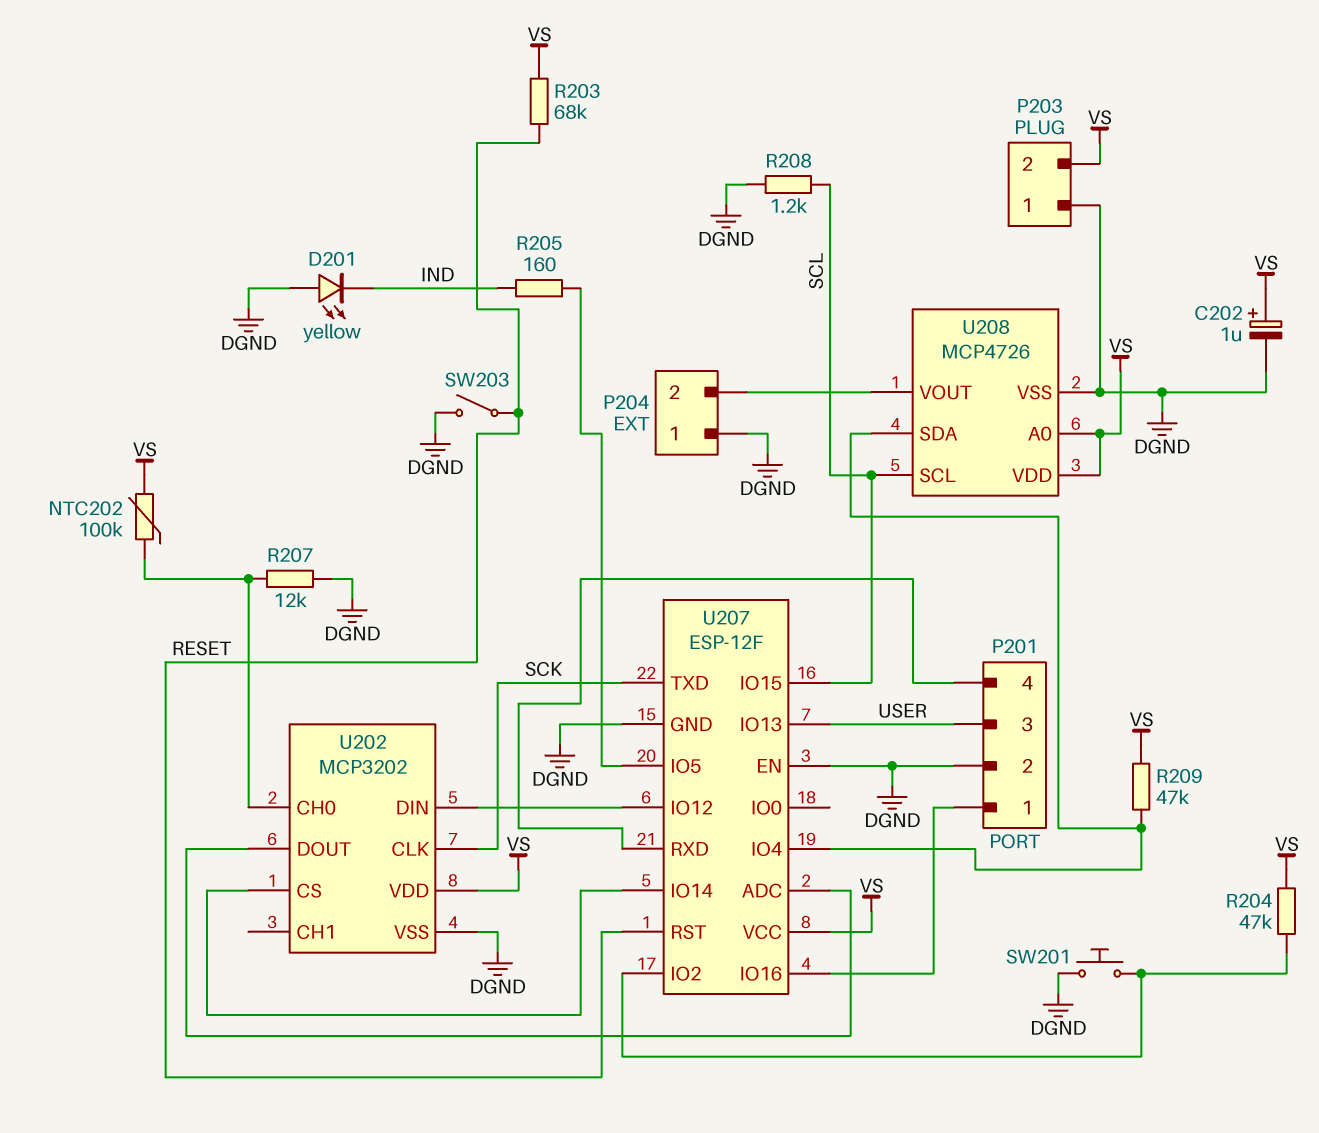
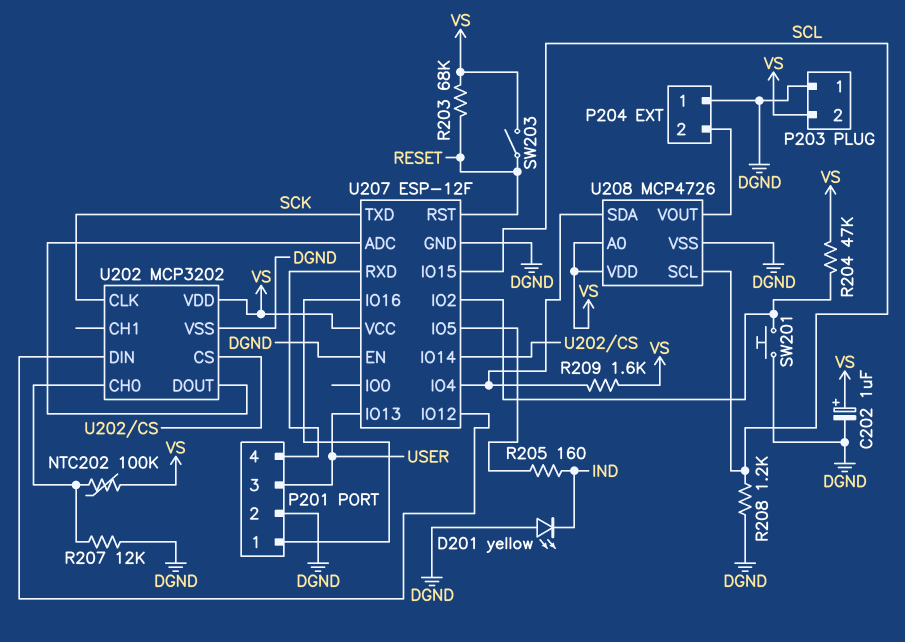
R209: 47k (U207/IO4, VS) -> 1.6k (U207/IO4, VS)
SW203: switch (DGND, RESET) -> switch (RESET, VS)

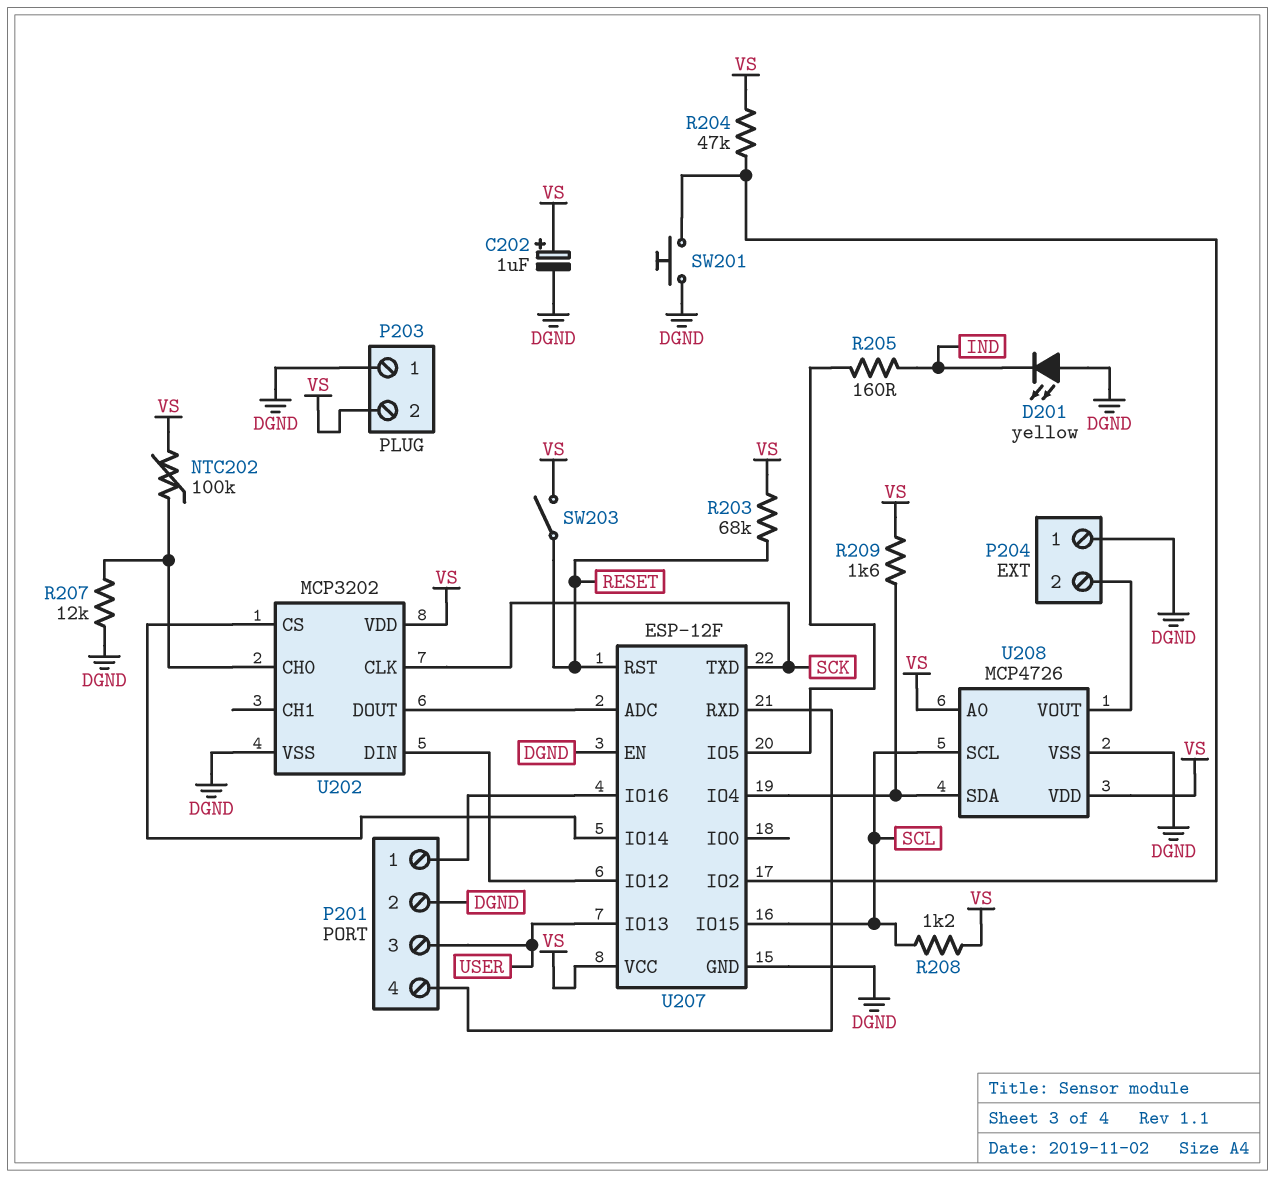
R208: 1.2k (DGND, SCL) -> 1.2k (SCL, VS)

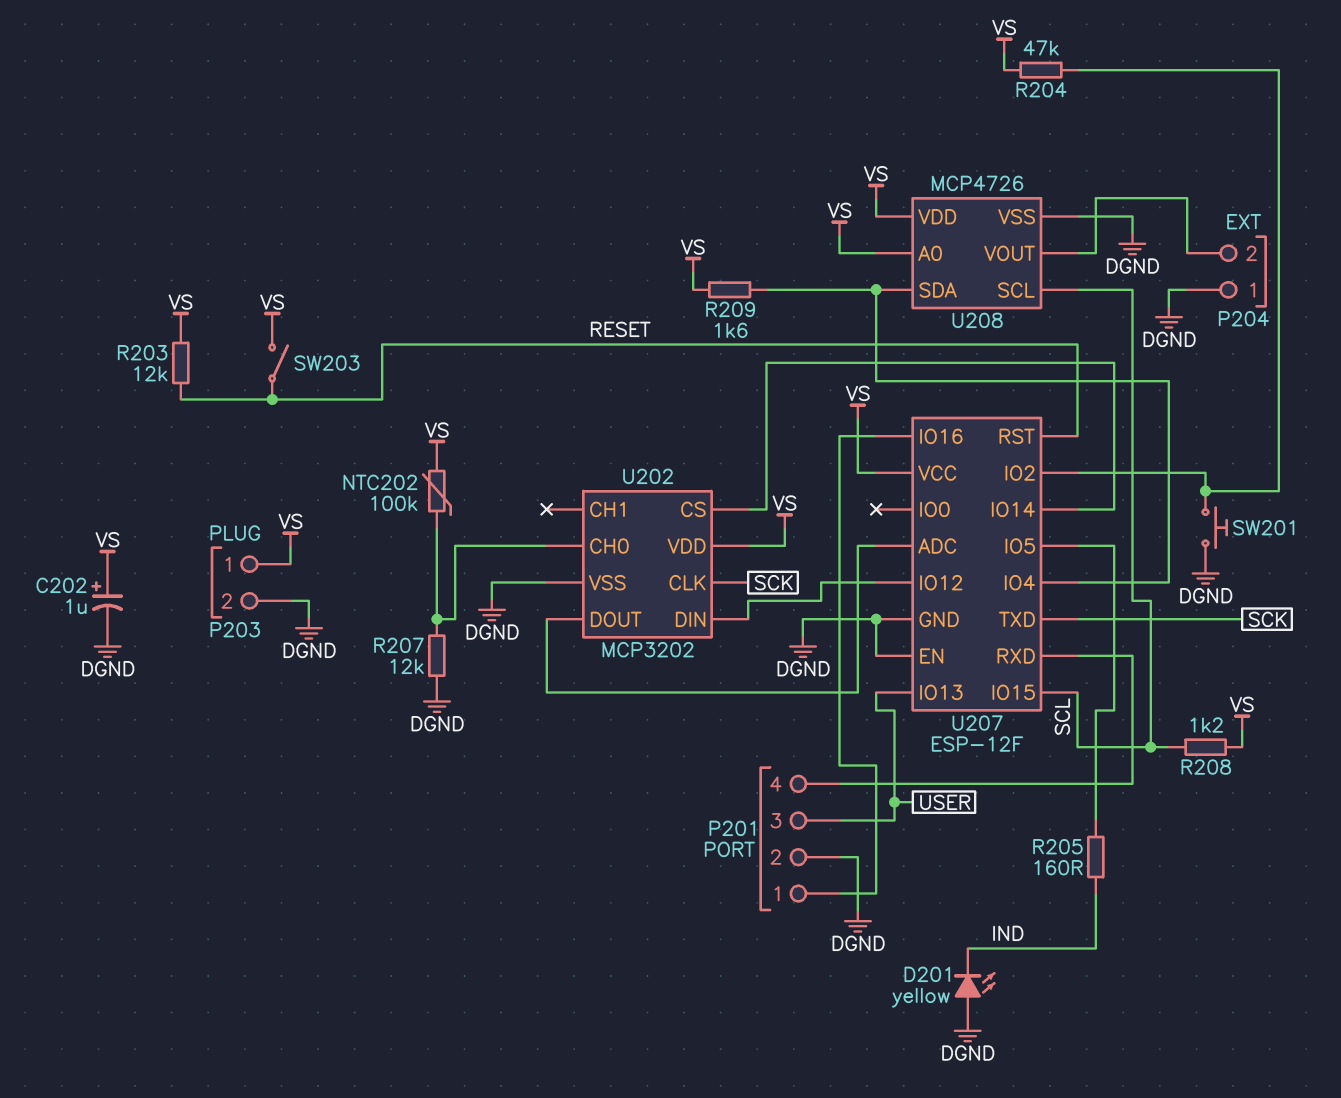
P203 pin 1: DGND -> VS
P203 pin 2: VS -> DGND
R203: 68k (RESET, VS) -> 12k (RESET, VS)

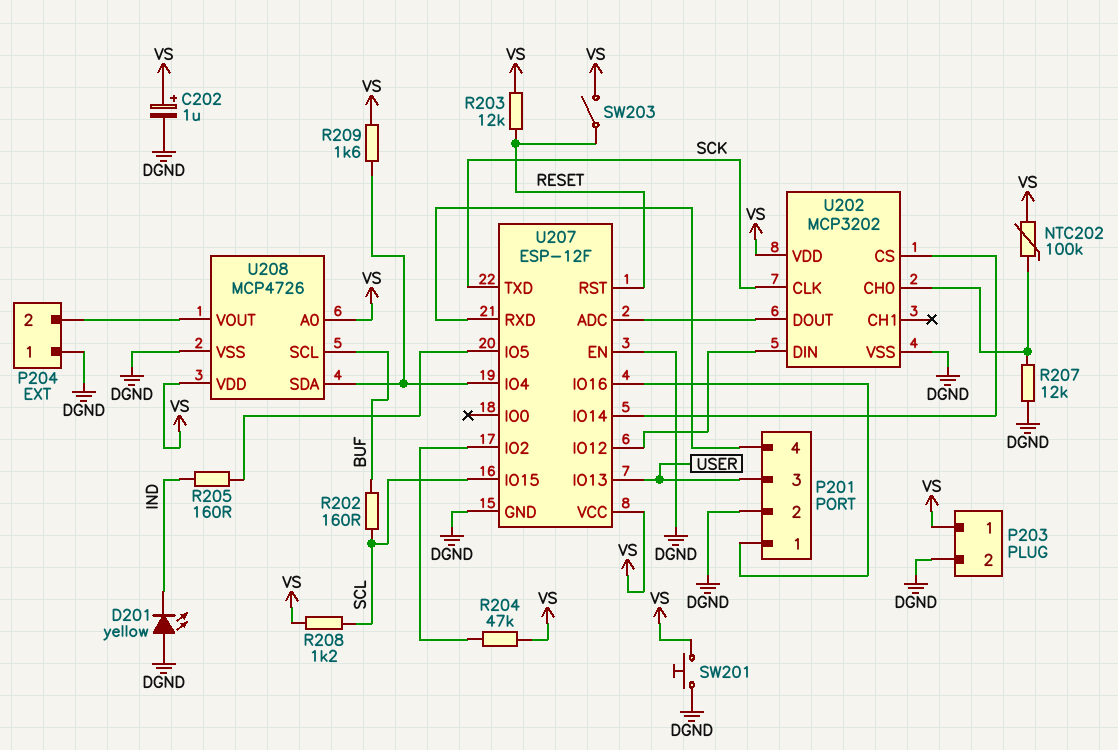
R202: none -> 160 (BUF, SCL)
SW201: button (DGND, U207/IO2) -> button (DGND, VS)
U208 pin SCL: SCL -> BUF

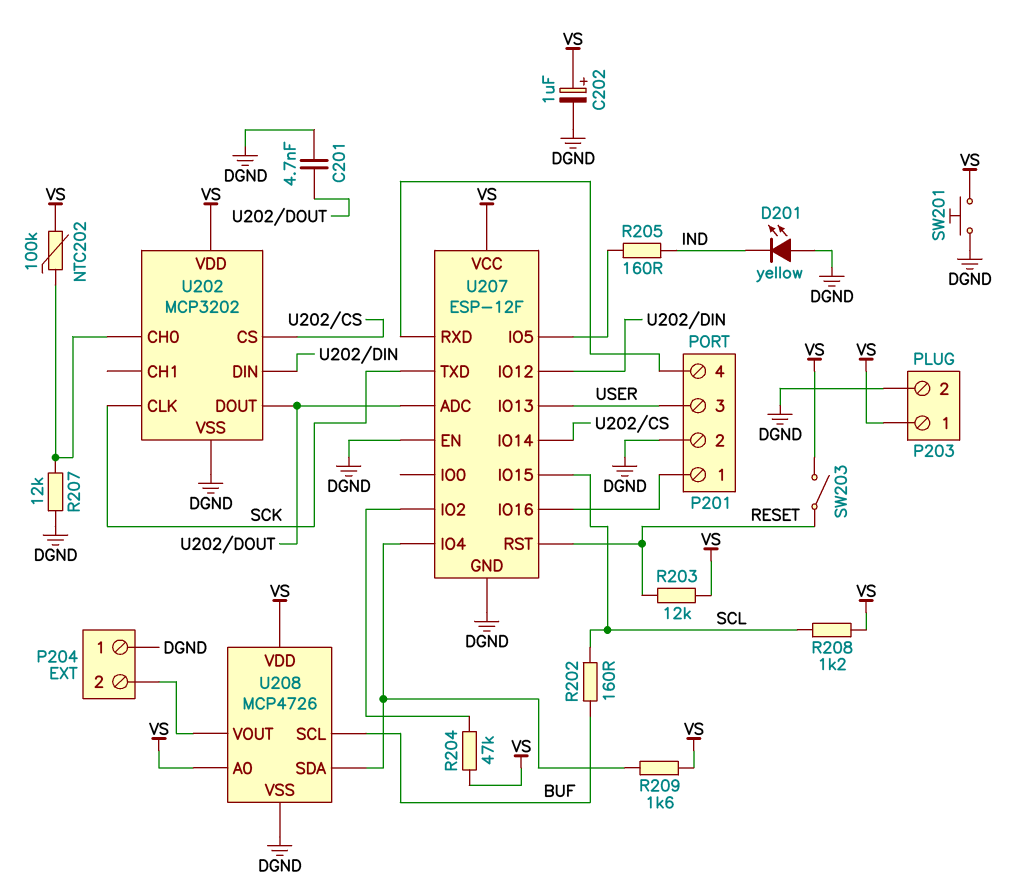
C201: none -> 4.7nF (DGND, U202/DOUT)

